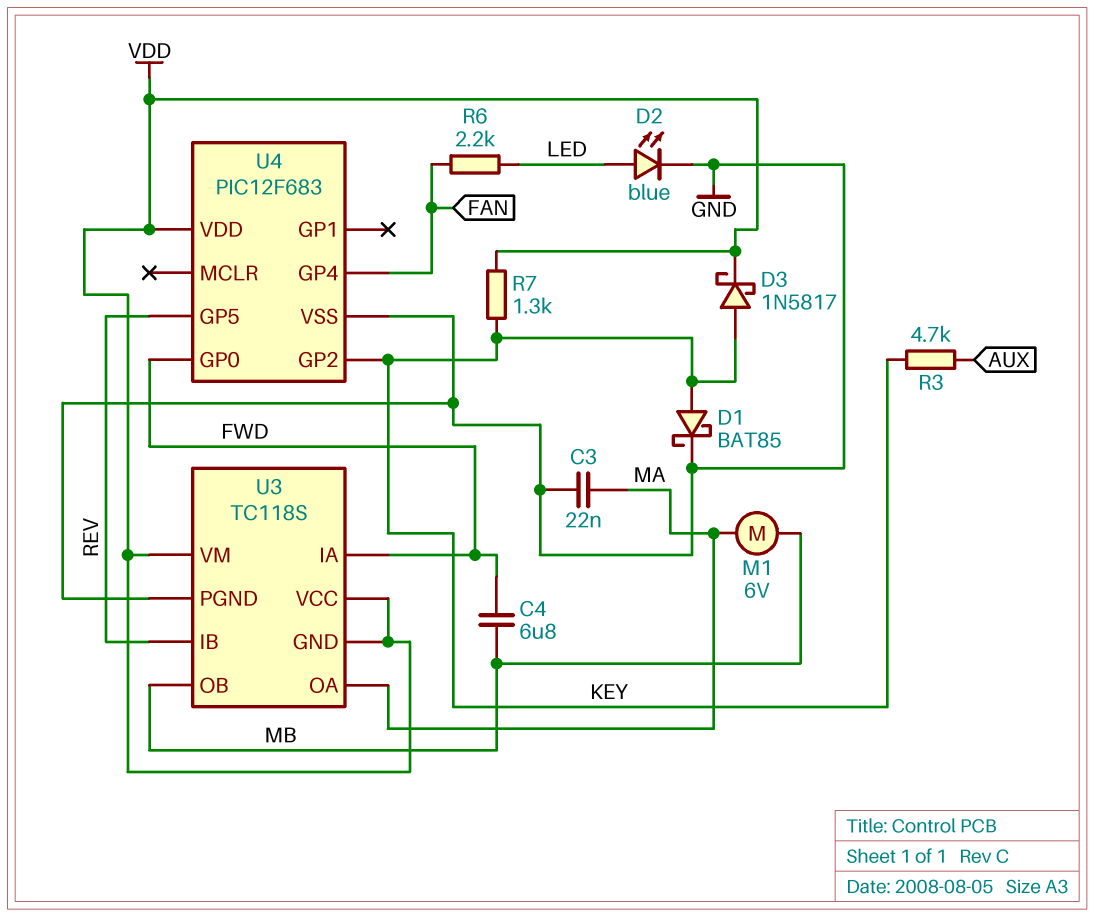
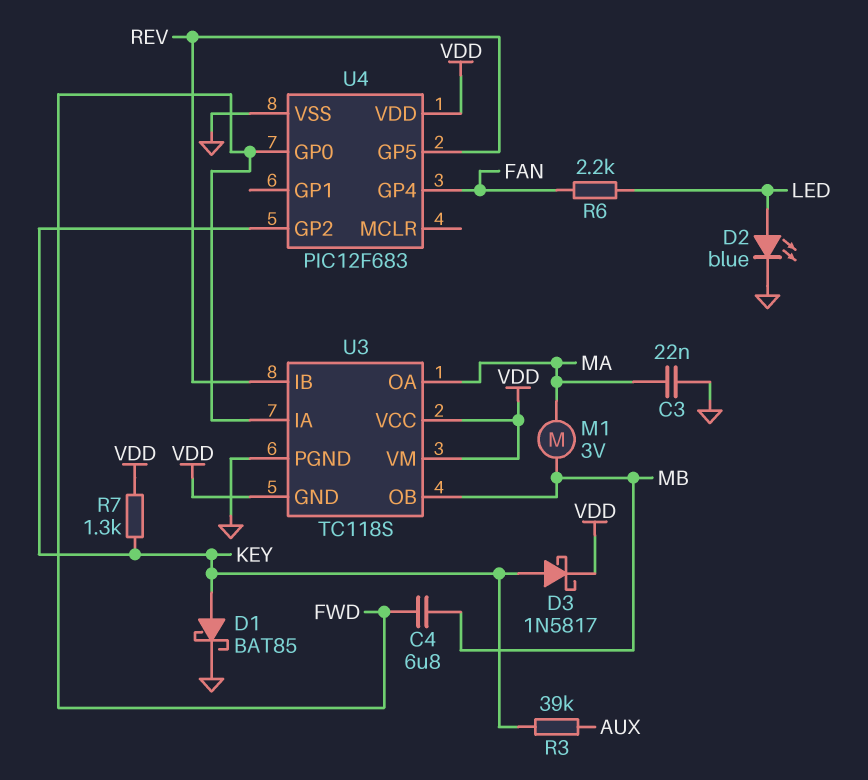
M1: motor 6V (MA, MB) -> motor 3V (MA, MB)
R3: 4.7k (AUX, KEY) -> 39k (AUX, KEY)

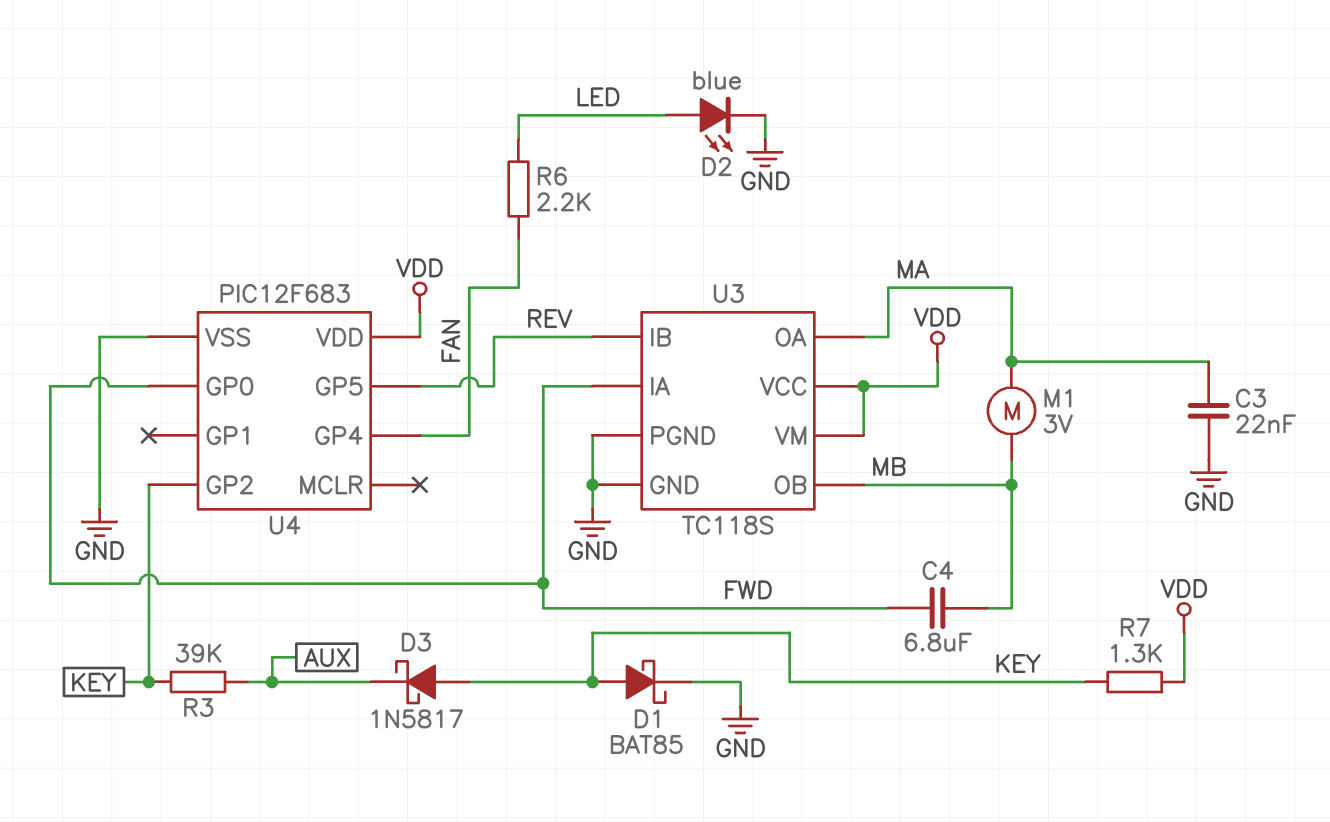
D3: schottky 1N5817 (A KEY, K VDD) -> schottky 1N5817 (A KEY, K AUX)
U3 pin GND: VDD -> GND

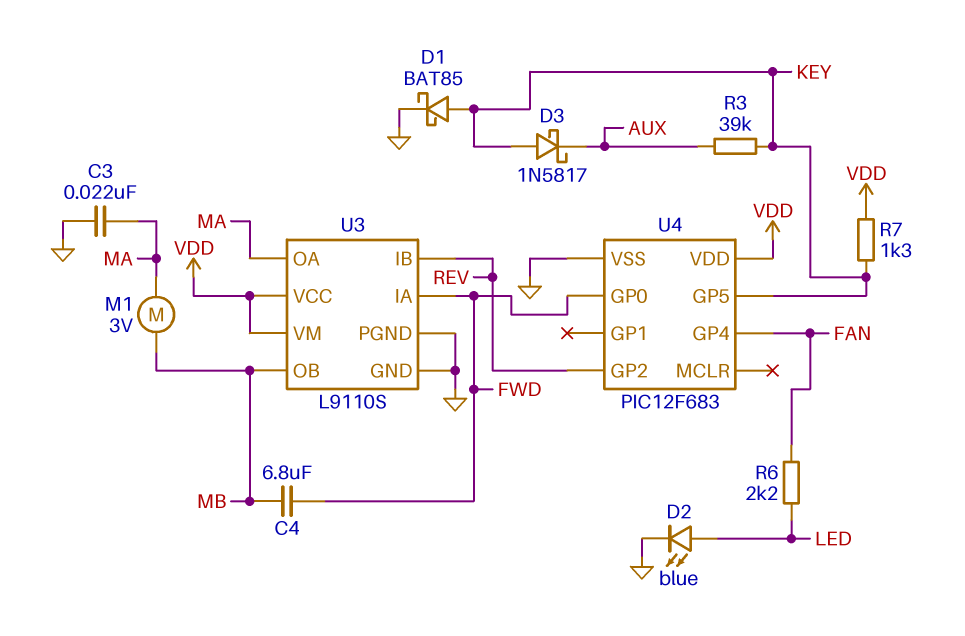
U3: TC118S -> L9110S
U4 pin GP2: KEY -> REV
U4 pin GP5: REV -> KEY

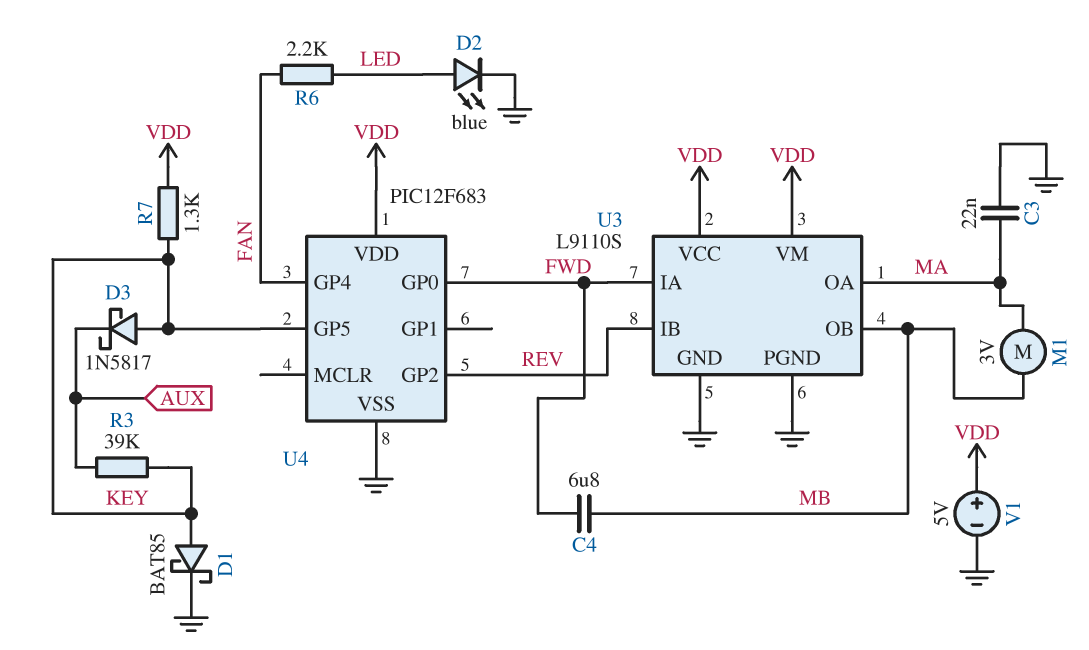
V1: none -> 5V (plus VDD, minus GND)

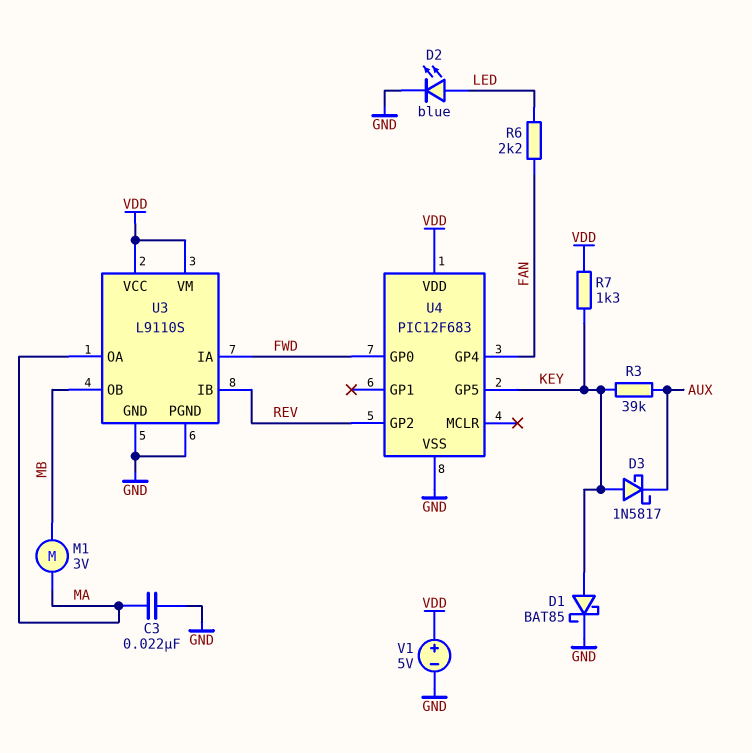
C4: 6.8uF (FWD, MB) -> none

